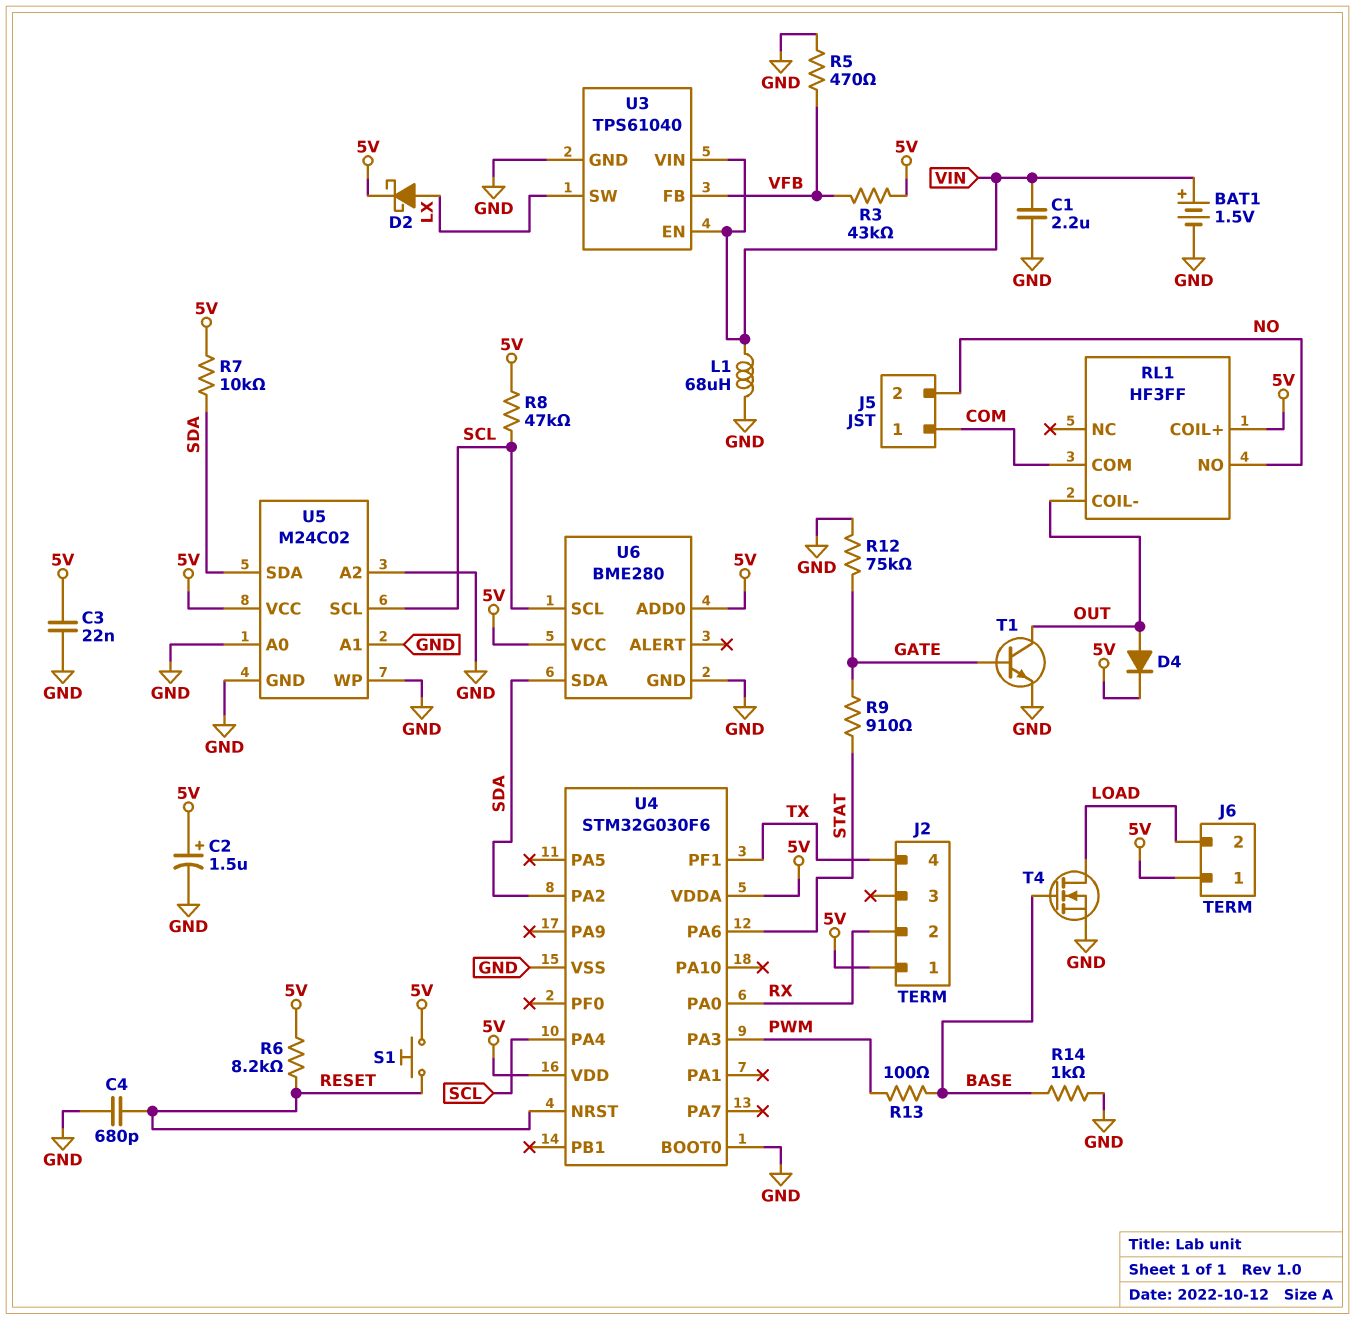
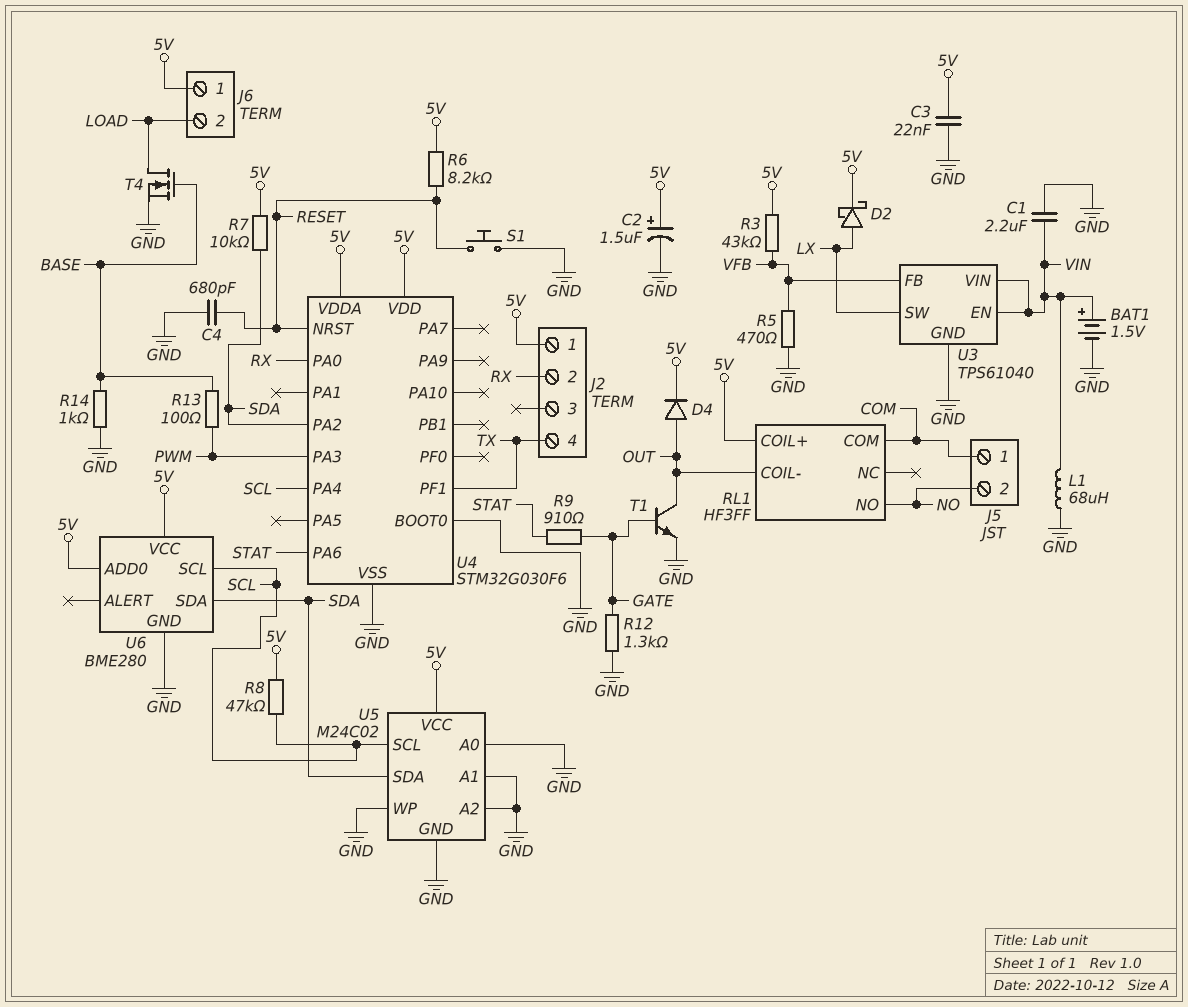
R12: 75k (GATE, GND) -> 1.3k (GATE, GND)
S1: button (5V, RESET) -> button (GND, RESET)

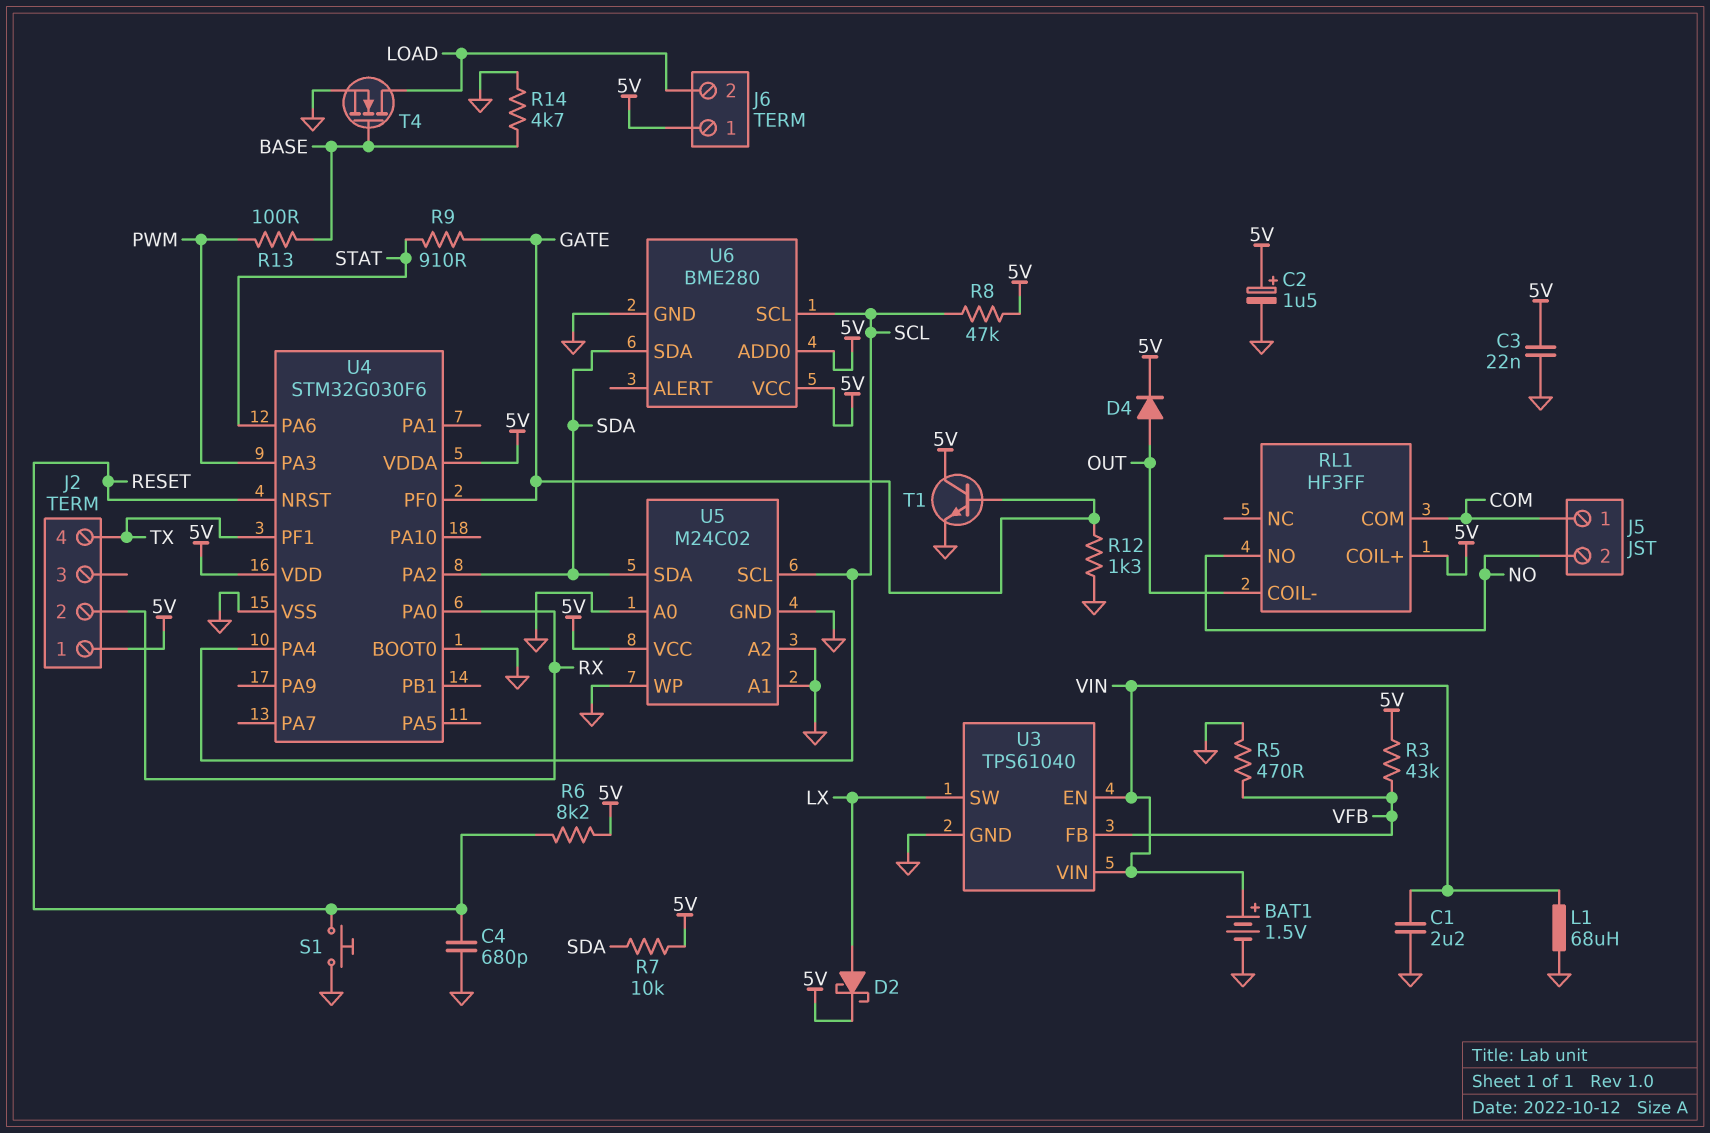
R14: 1k (BASE, GND) -> 4.7k (BASE, GND)
T1: NPN (B GATE, C OUT, E GND) -> NPN (B GATE, C 5V, E GND)
U4 pin PF0: none -> GATE

